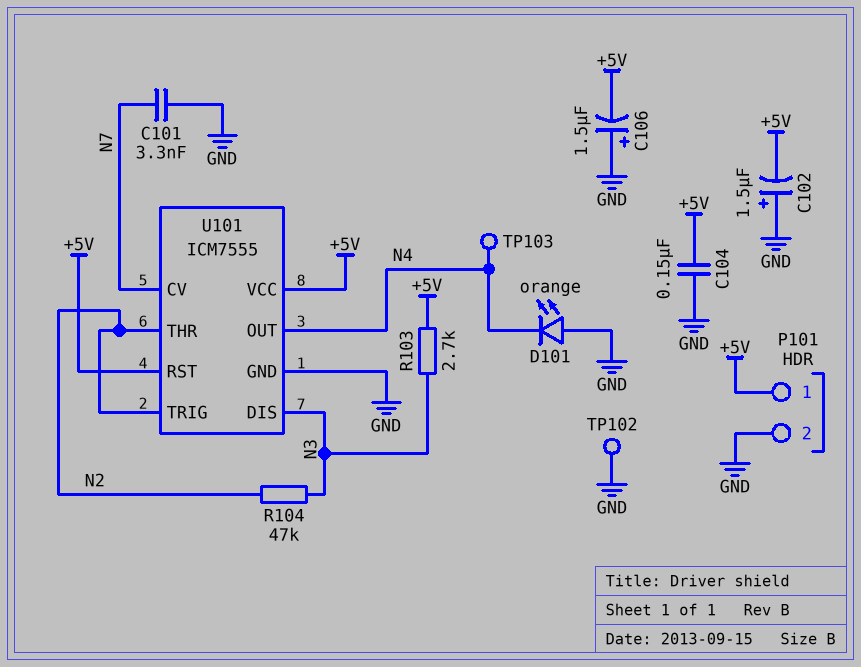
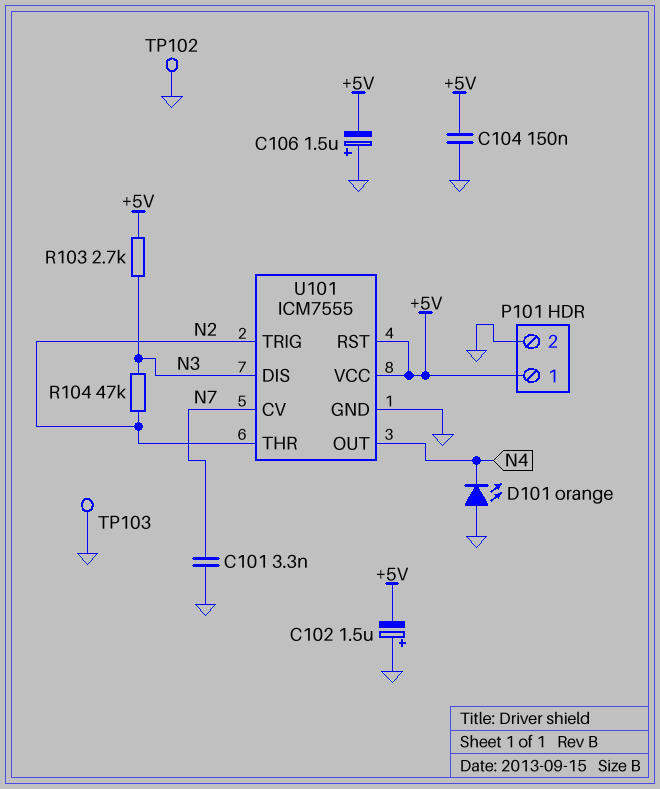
TP103: test point (N4) -> test point (GND)

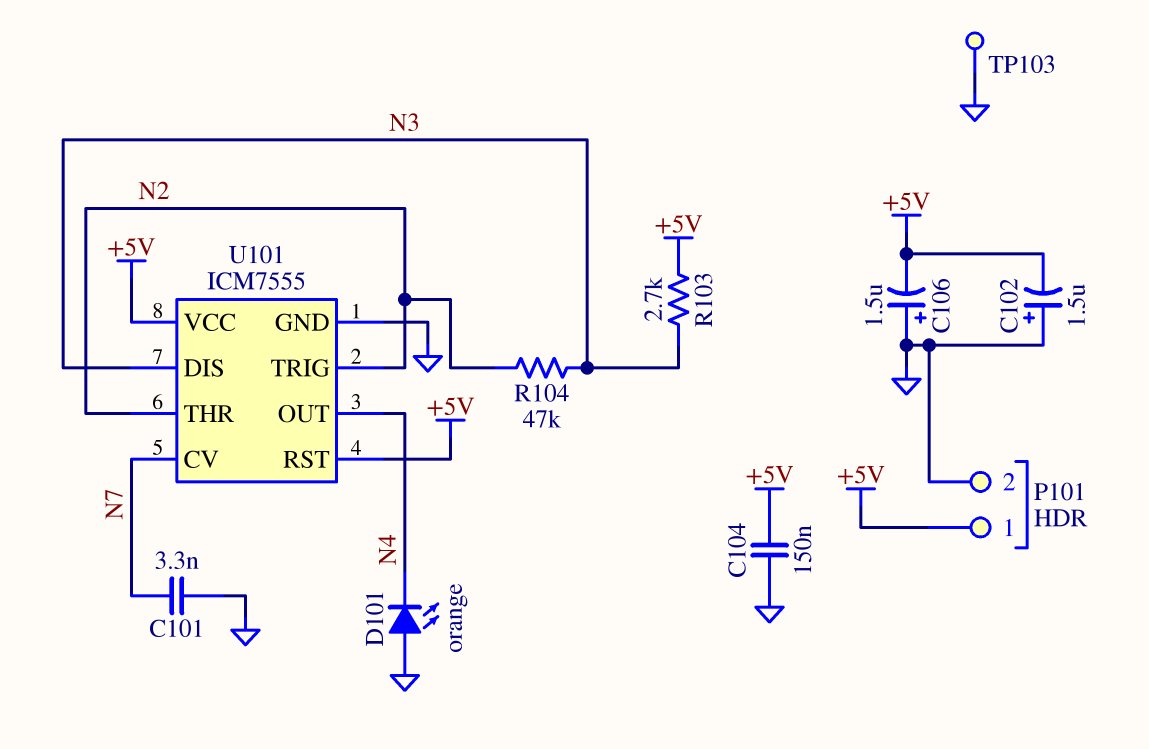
TP102: test point (GND) -> none

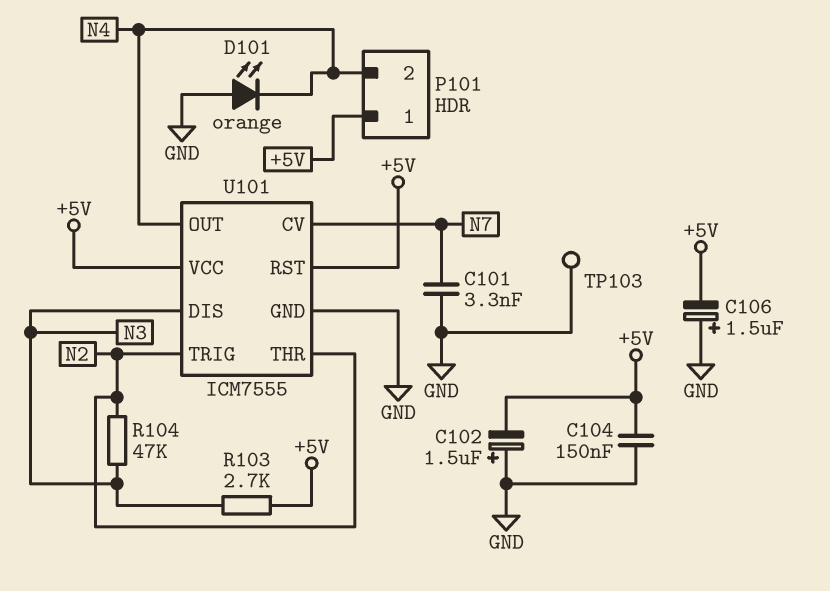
P101 pin 2: GND -> N4

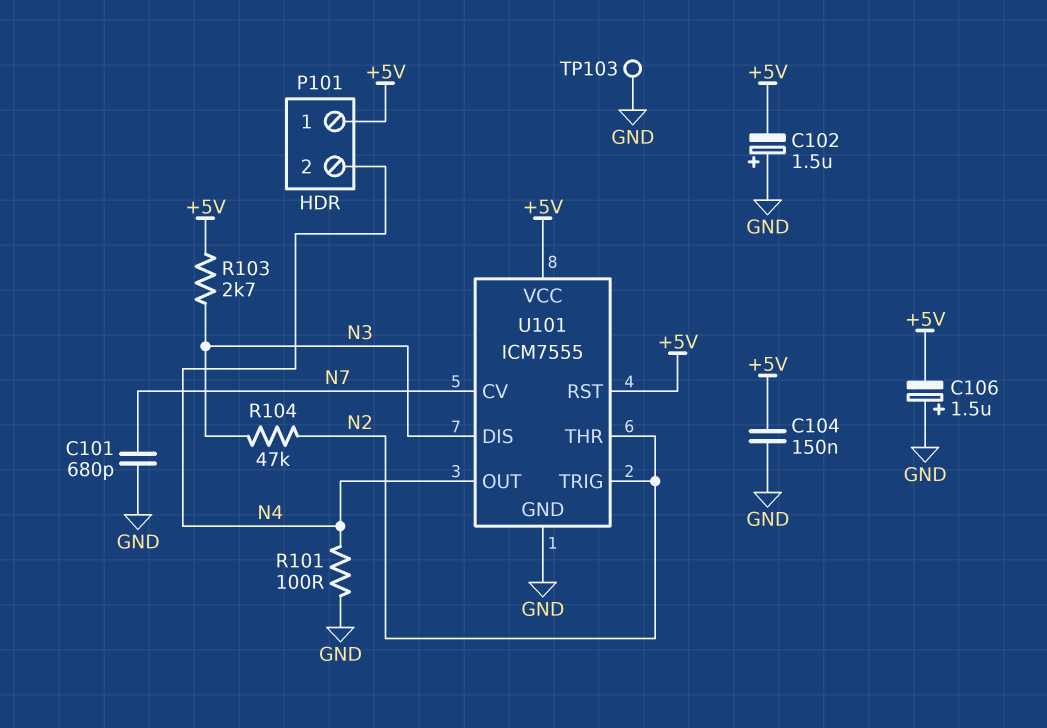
C101: 3.3nF (GND, N7) -> 680pF (GND, N7)
D101: LED orange (A GND, K N4) -> none
R101: none -> 100 (GND, N4)

